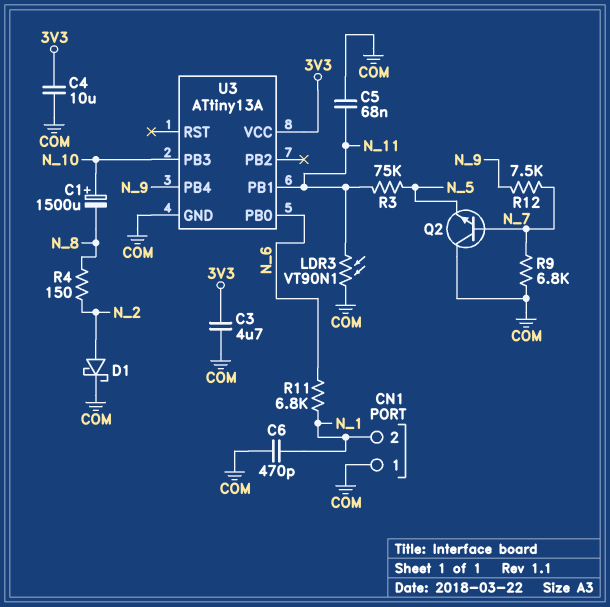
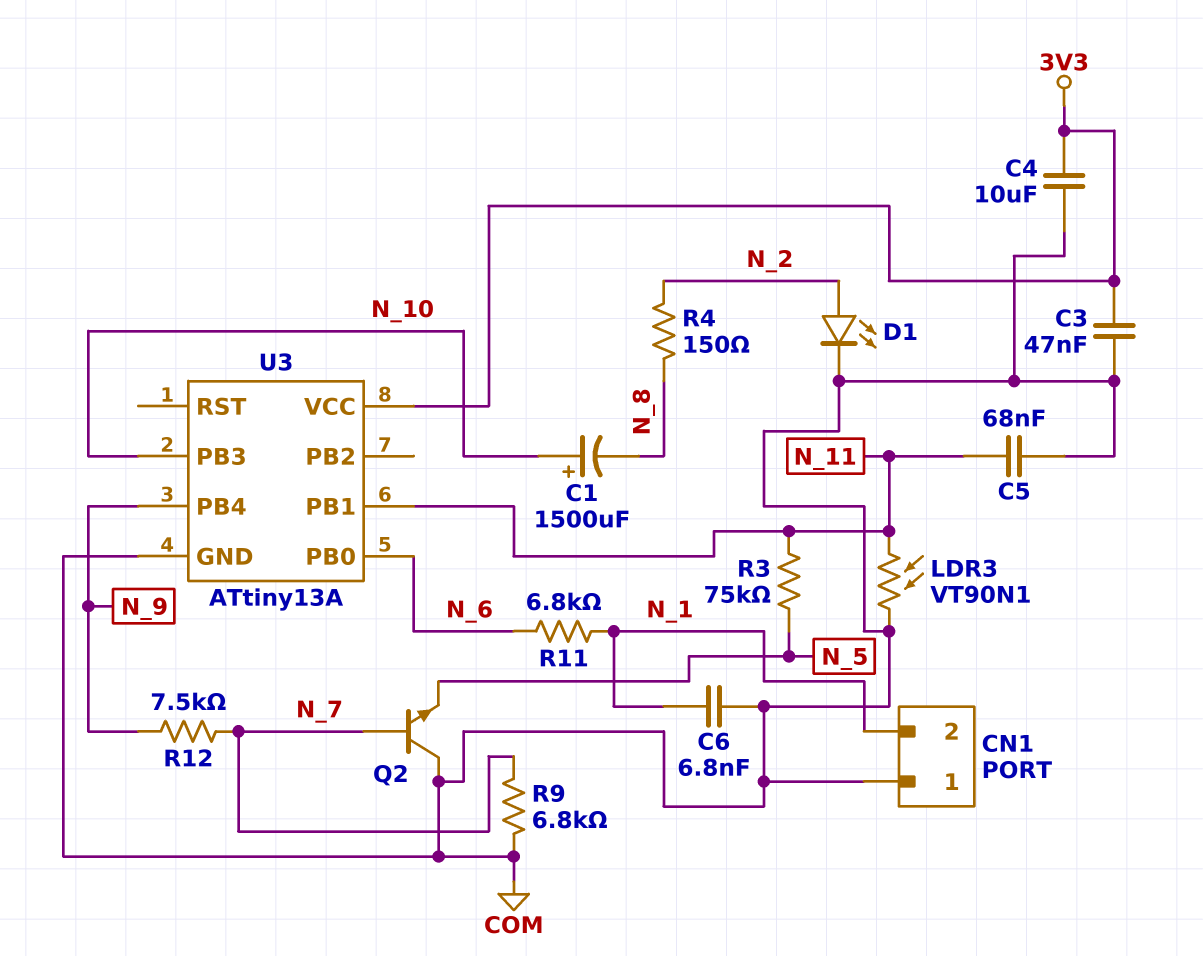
C3: 4.7uF (3V3, COM) -> 47nF (3V3, COM)
C6: 470pF (COM, N_1) -> 6.8nF (COM, N_1)
D1: schottky (A N_2, K COM) -> LED (A N_2, K COM)

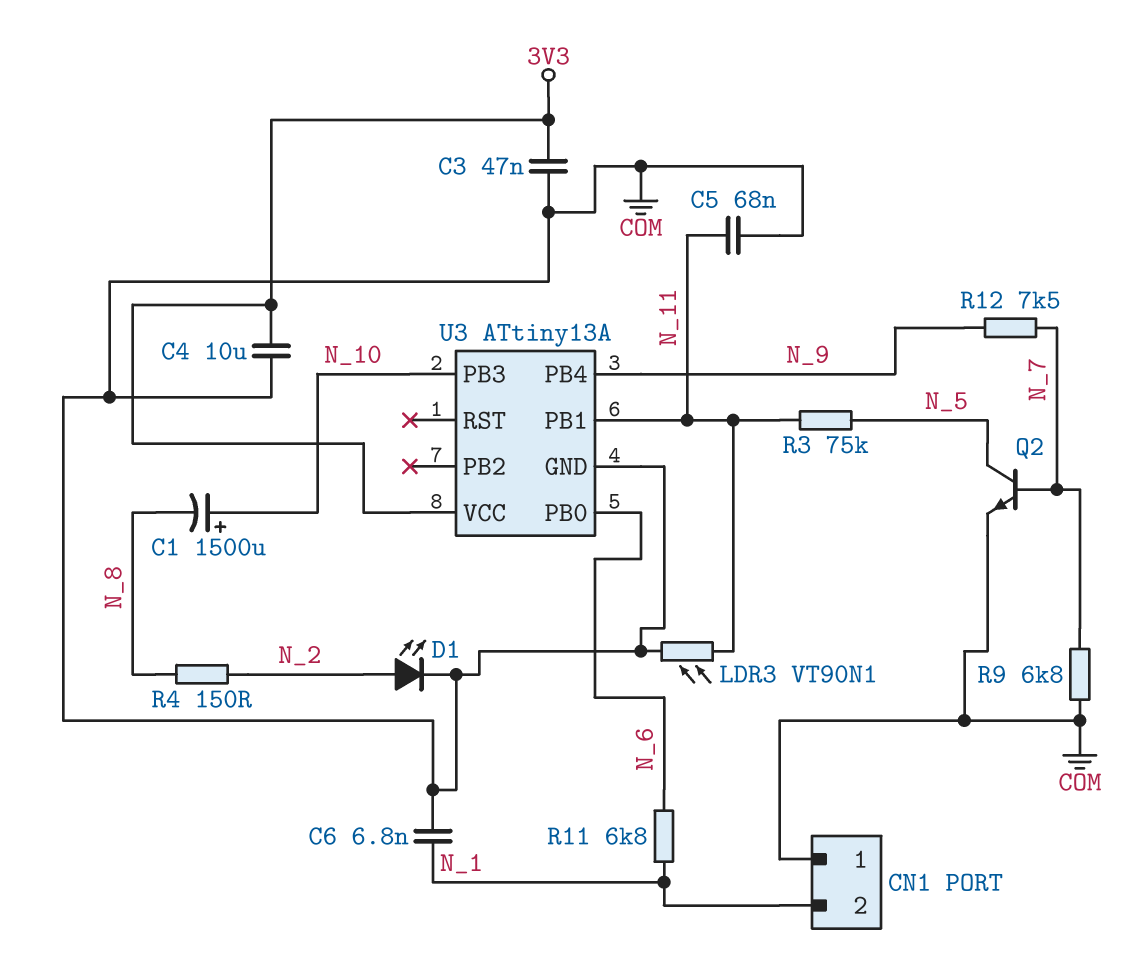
Q2: NPN (B N_7, C COM, E N_5) -> NPN (B N_7, C N_5, E COM)

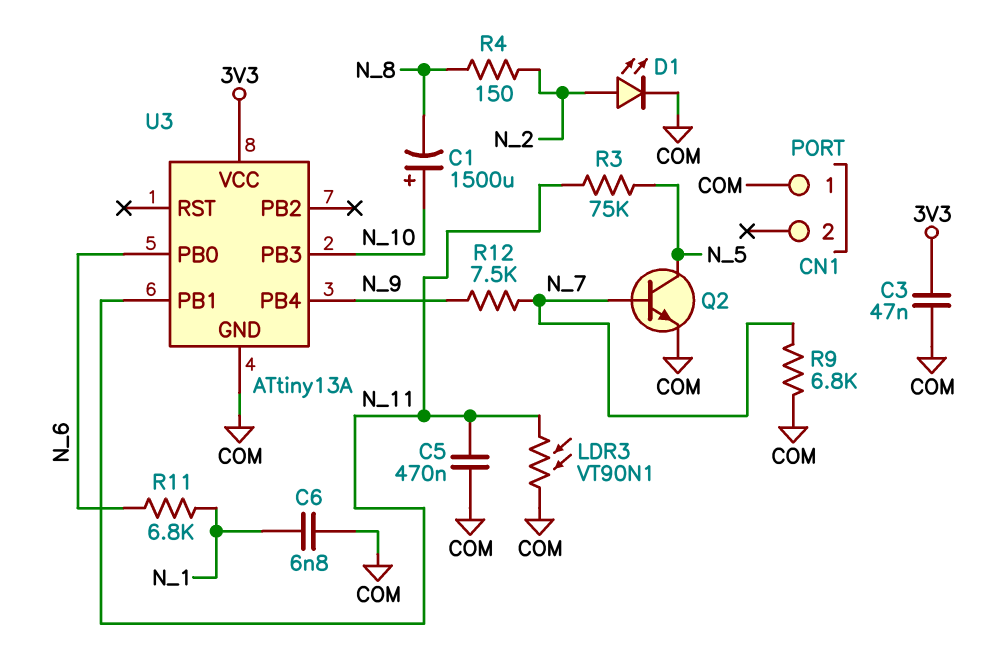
C4: 10uF (3V3, COM) -> none
C5: 68nF (COM, N_11) -> 470nF (COM, N_11)
CN1 pin 2: N_1 -> none

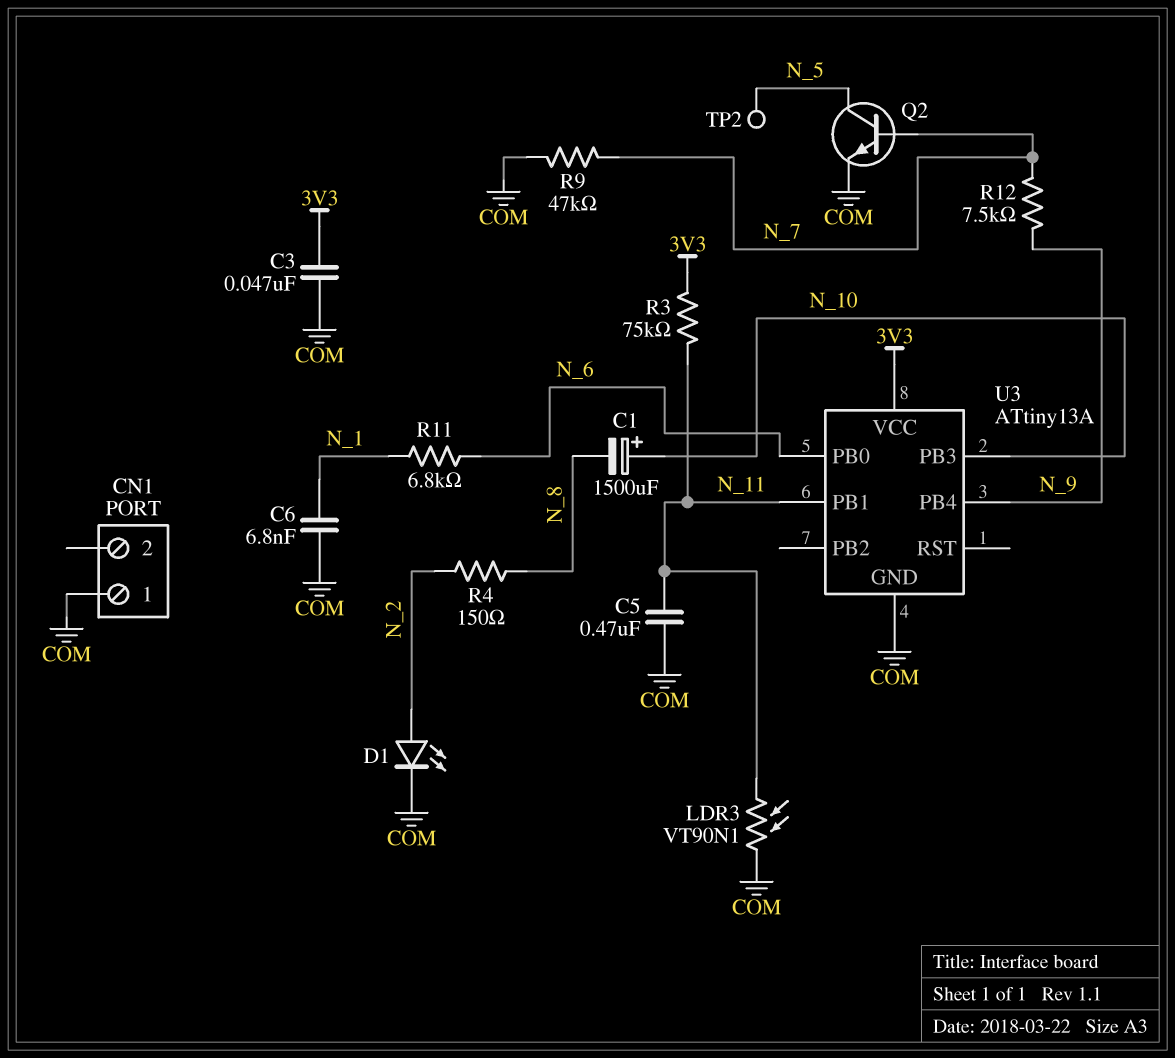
R3: 75k (N_5, N_11) -> 75k (3V3, N_11)
R9: 6.8k (COM, N_7) -> 47k (COM, N_7)
TP2: none -> test point (N_5)

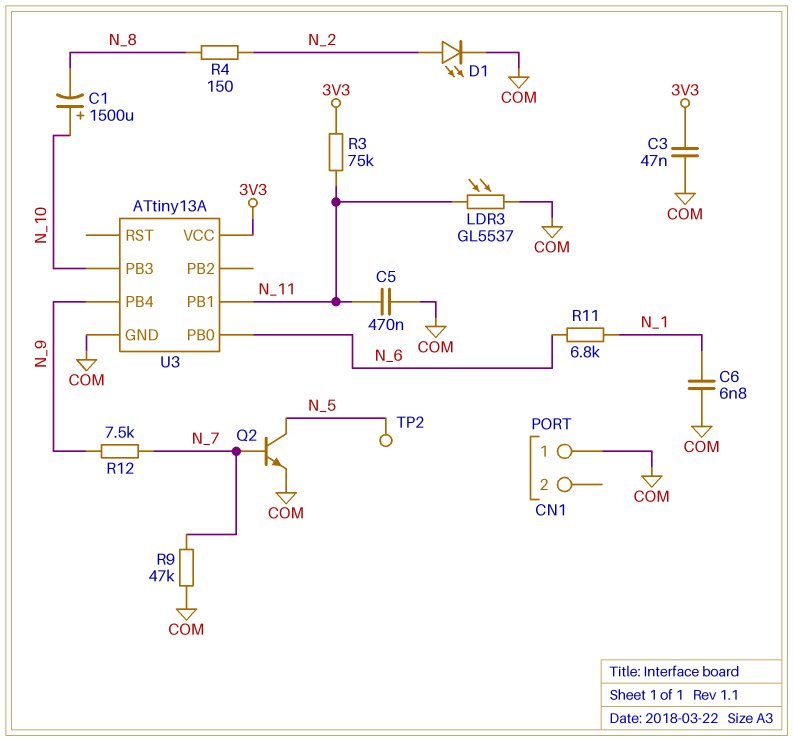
LDR3: VT90N1 (COM, N_11) -> GL5537 (COM, N_11)

